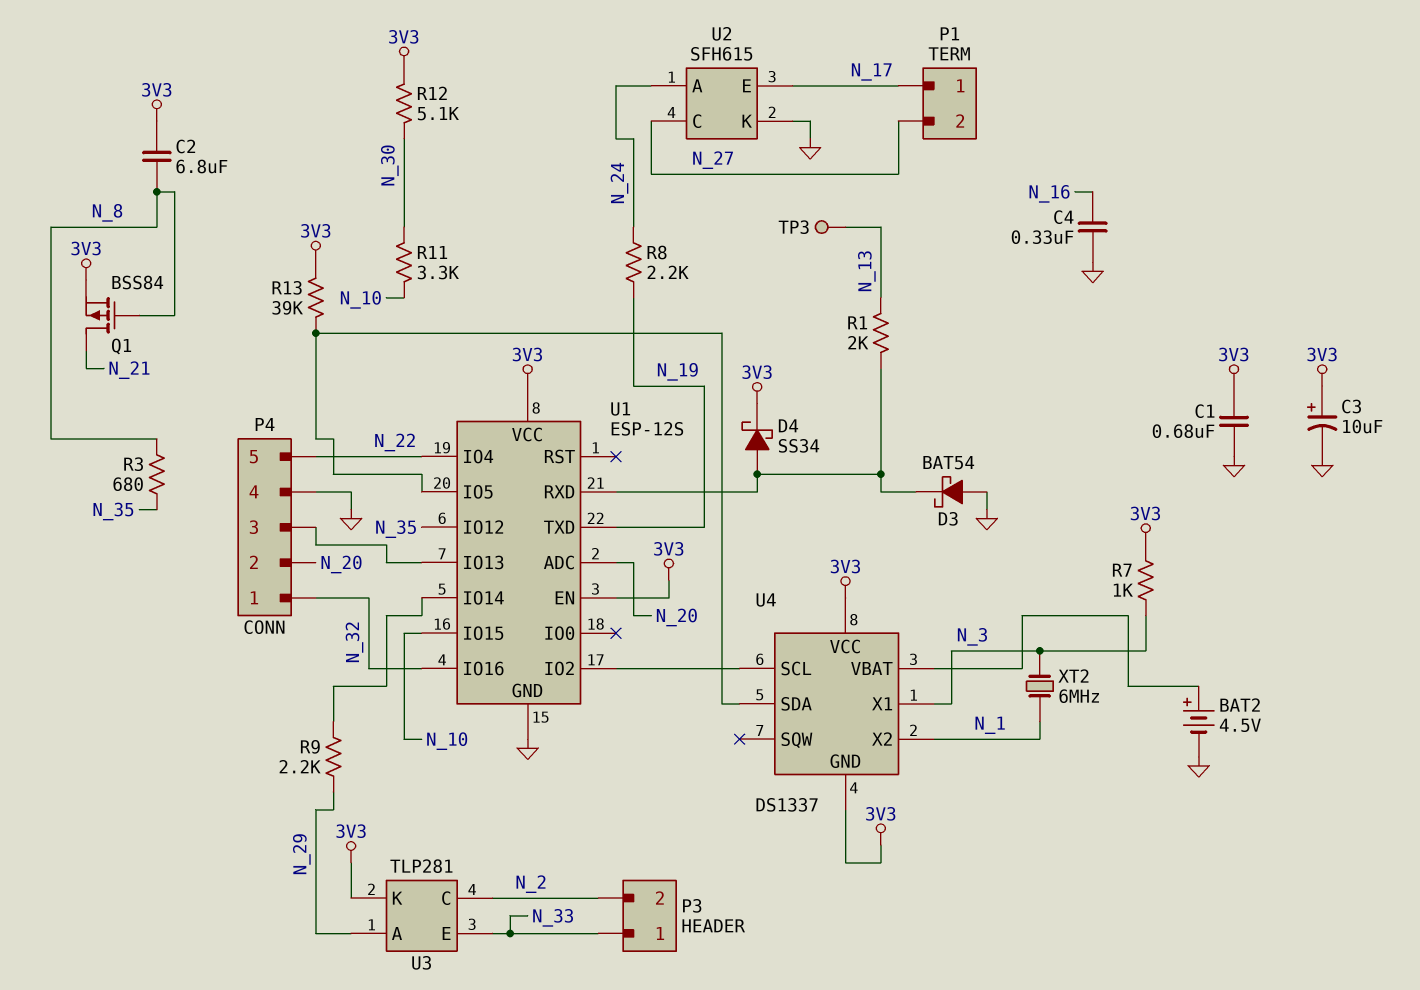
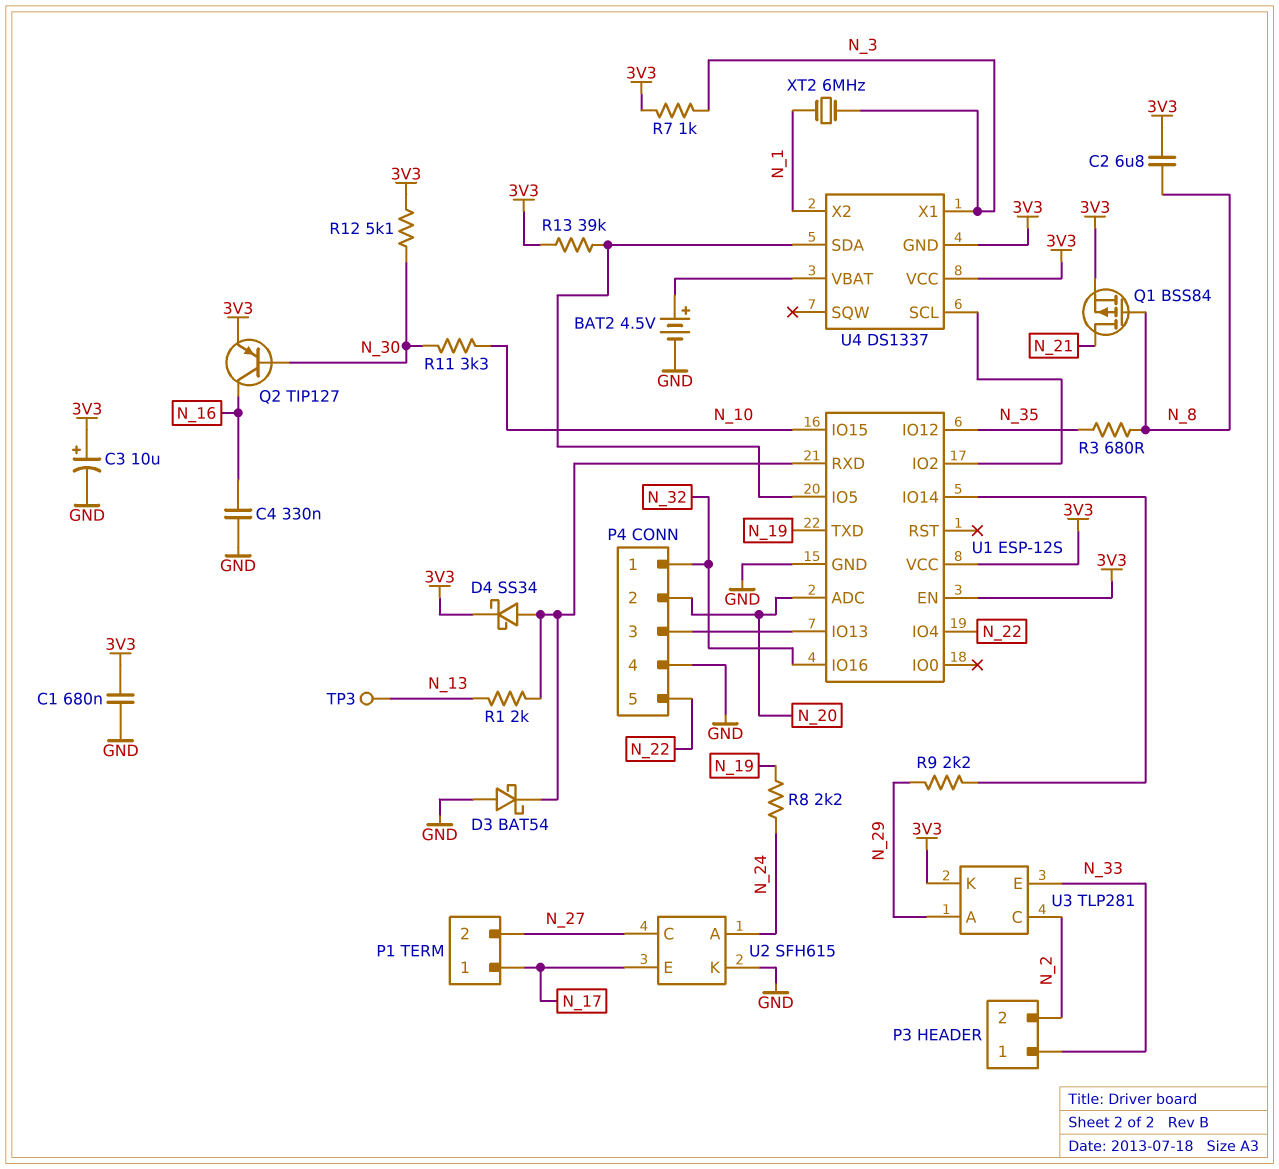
Q2: none -> PNP TIP127 (B N_30, C N_16, E 3V3)

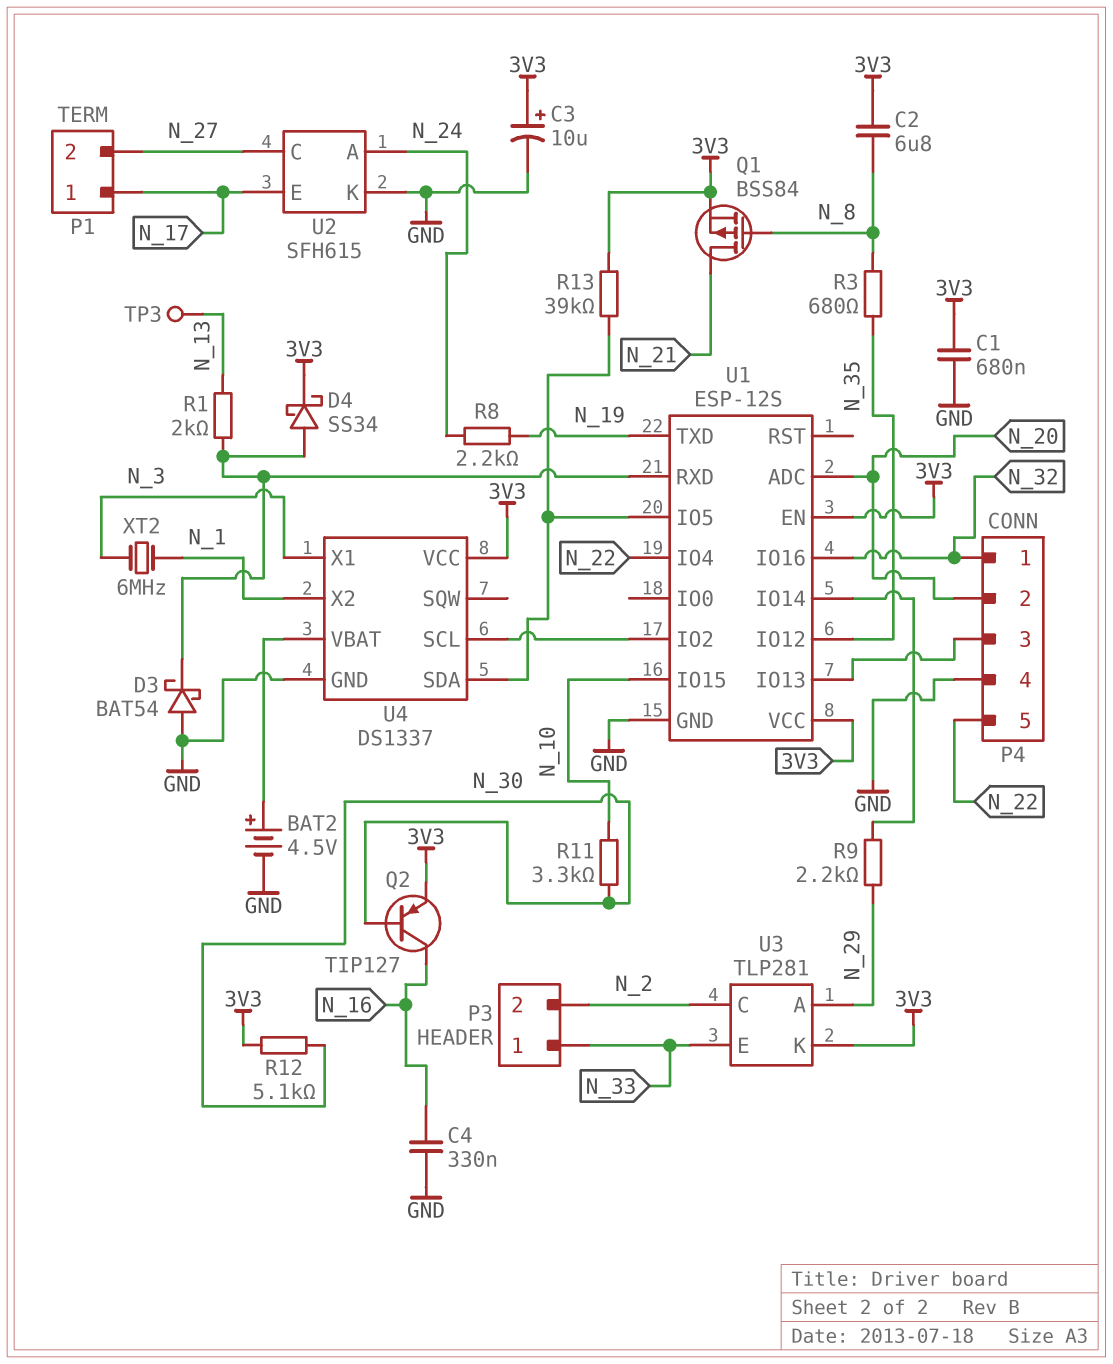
R7: 1k (3V3, N_3) -> none
U4 pin GND: 3V3 -> GND

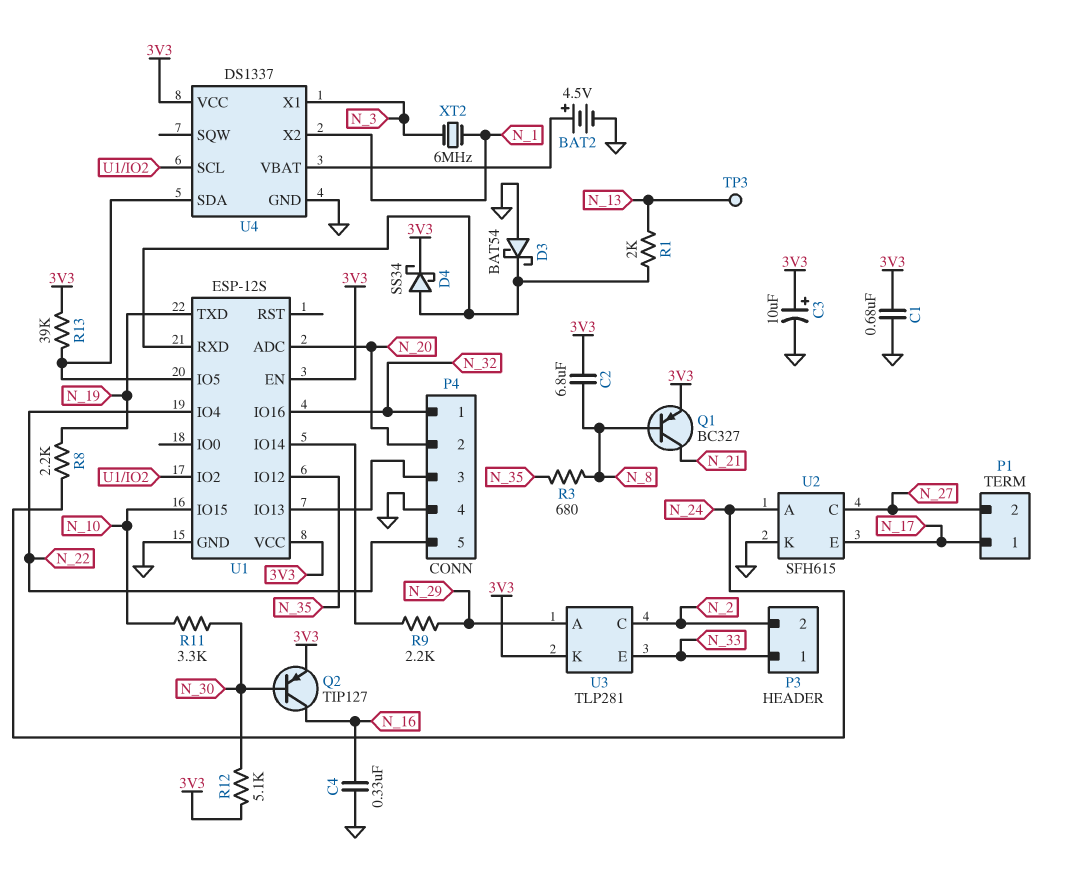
Q1: PMOS BSS84 (G N_8, D N_21, S 3V3) -> PNP BC327 (B N_8, C N_21, E 3V3)

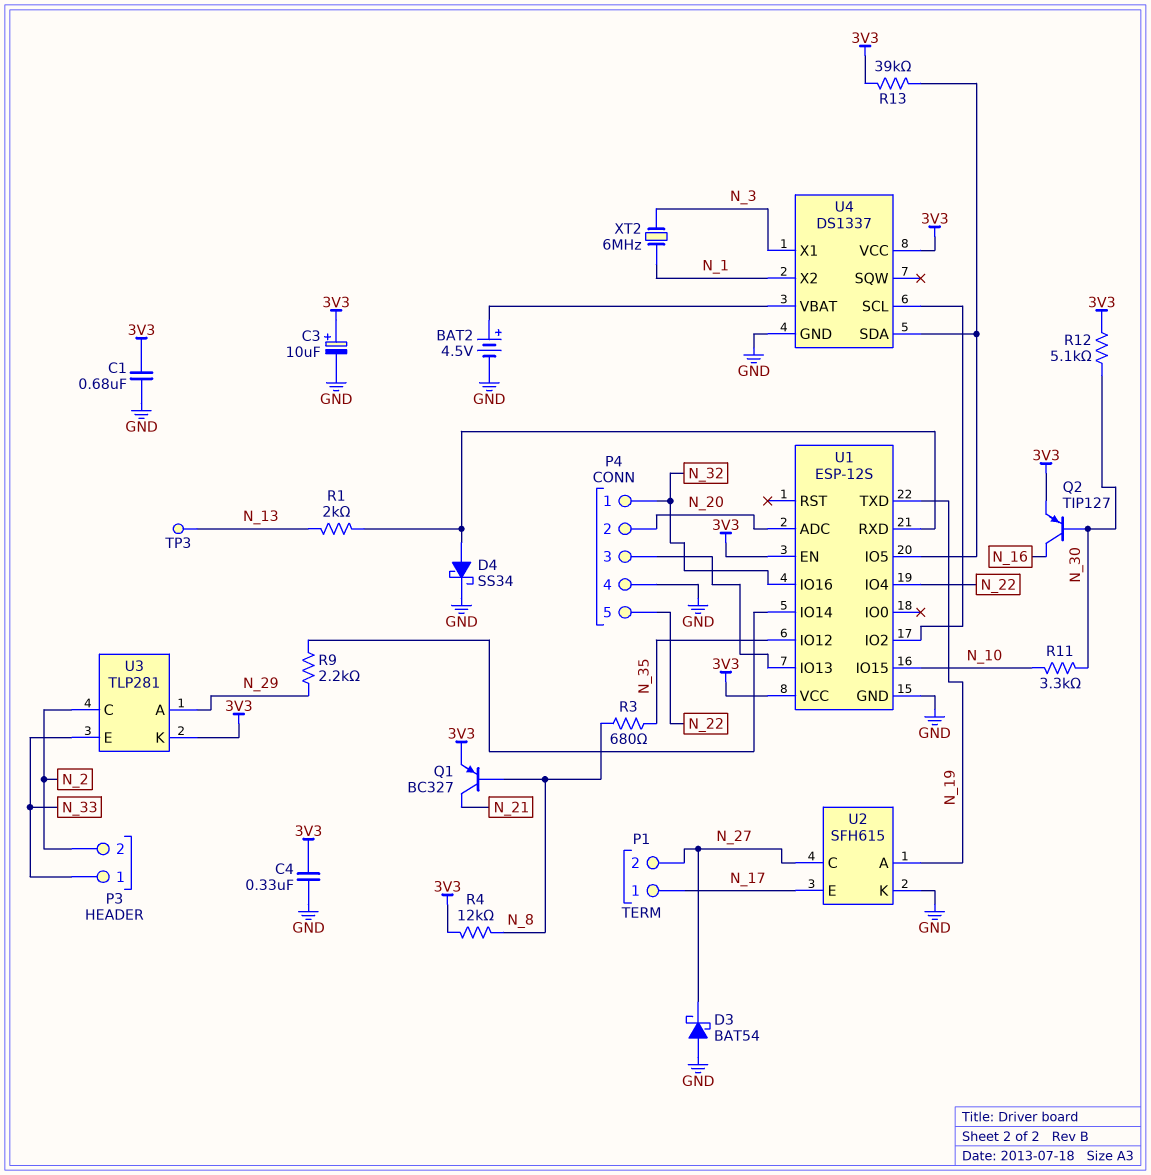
C2: 6.8uF (3V3, N_8) -> none
C4: 330nF (GND, N_16) -> 330nF (3V3, GND)
D3: schottky BAT54 (A GND, K U1/RXD) -> schottky BAT54 (A GND, K N_27)
D4: schottky SS34 (A U1/RXD, K 3V3) -> schottky SS34 (A U1/RXD, K GND)
R4: none -> 12k (3V3, N_8)
R8: 2.2k (N_19, N_24) -> none
U2 pin A: N_24 -> N_19

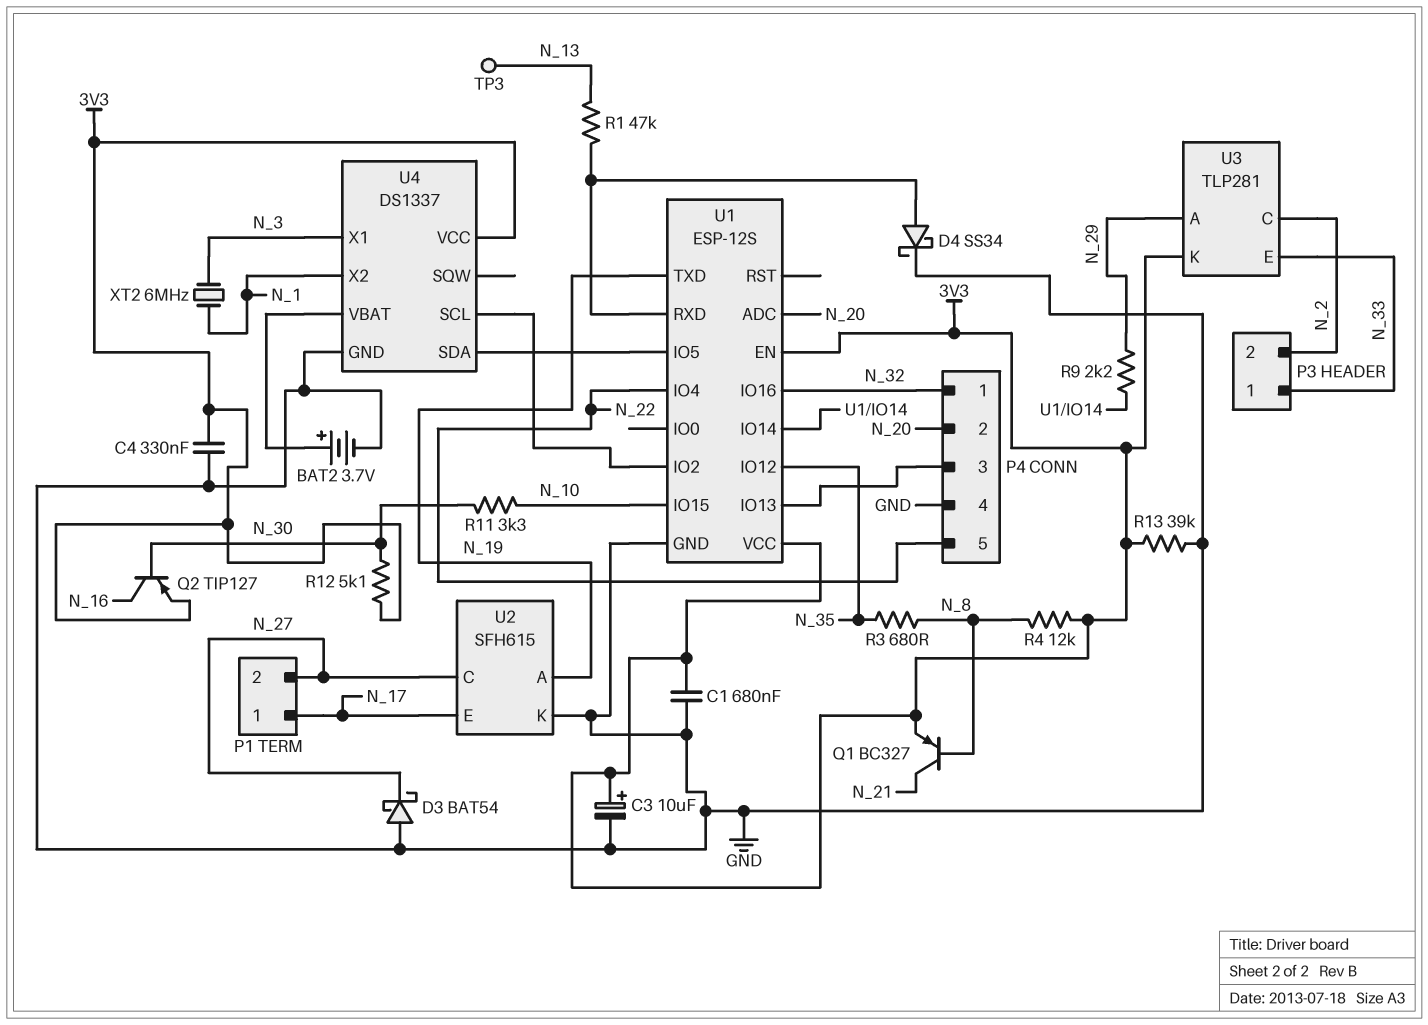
BAT2: 4.5V (plus U4/VBAT, minus GND) -> 3.7V (plus U4/VBAT, minus GND)
R1: 2k (N_13, U1/RXD) -> 47k (N_13, U1/RXD)
R13: 39k (3V3, U1/IO5) -> 39k (3V3, GND)

